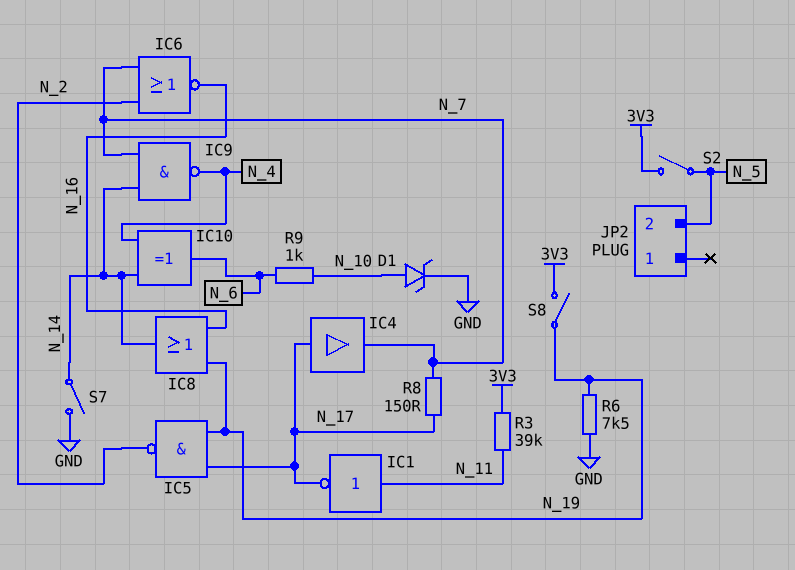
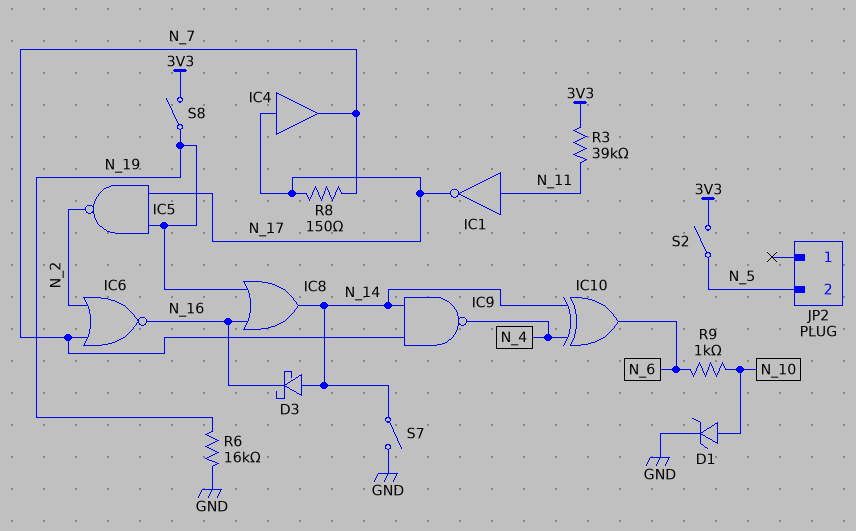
D3: none -> schottky (A N_14, K N_16)
R6: 7.5k (GND, N_19) -> 16k (GND, N_19)

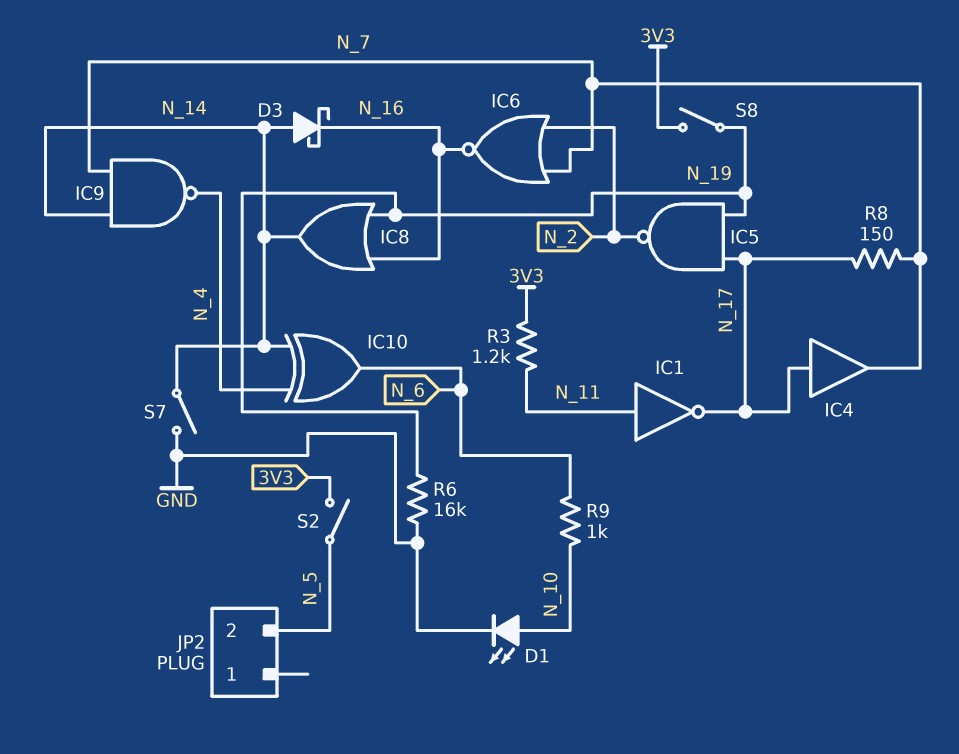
D1: zener (A N_10, K GND) -> LED (A N_10, K GND)
R3: 39k (3V3, N_11) -> 1.2k (3V3, N_11)

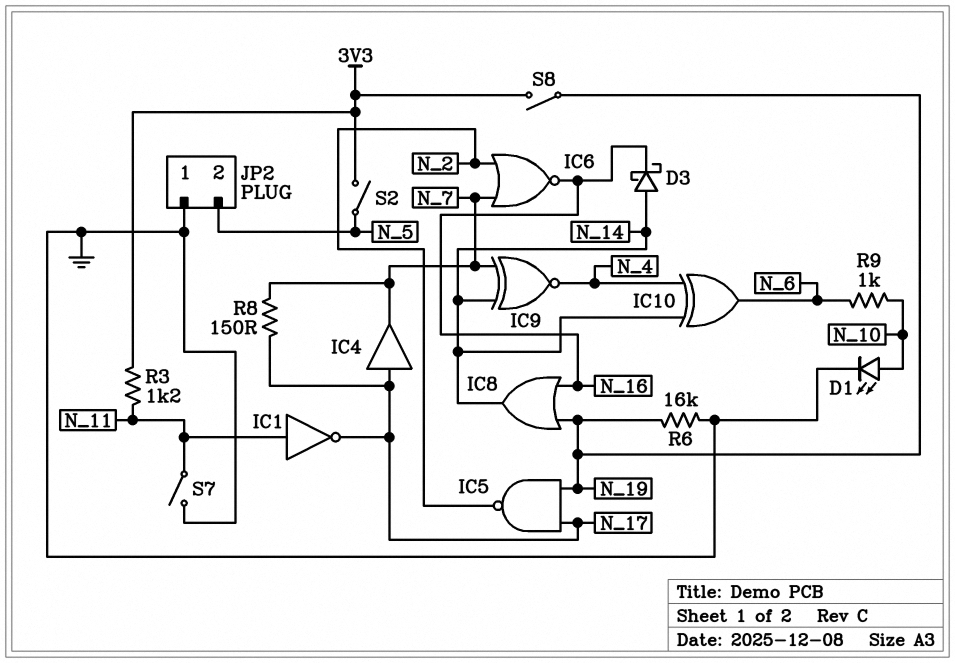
IC9: NAND (in N_7, in N_14, out N_4) -> XNOR (in N_7, in N_14, out N_4)
JP2 pin 1: none -> GND
S7: switch (GND, N_14) -> switch (GND, N_11)

